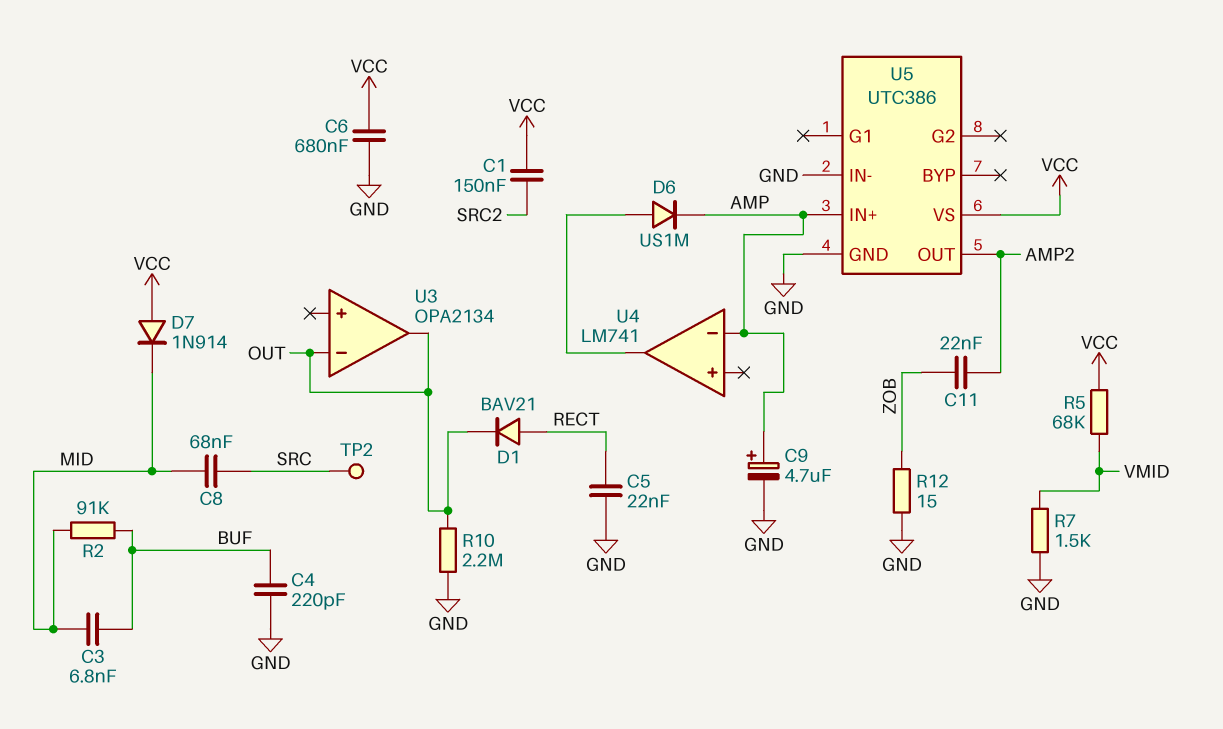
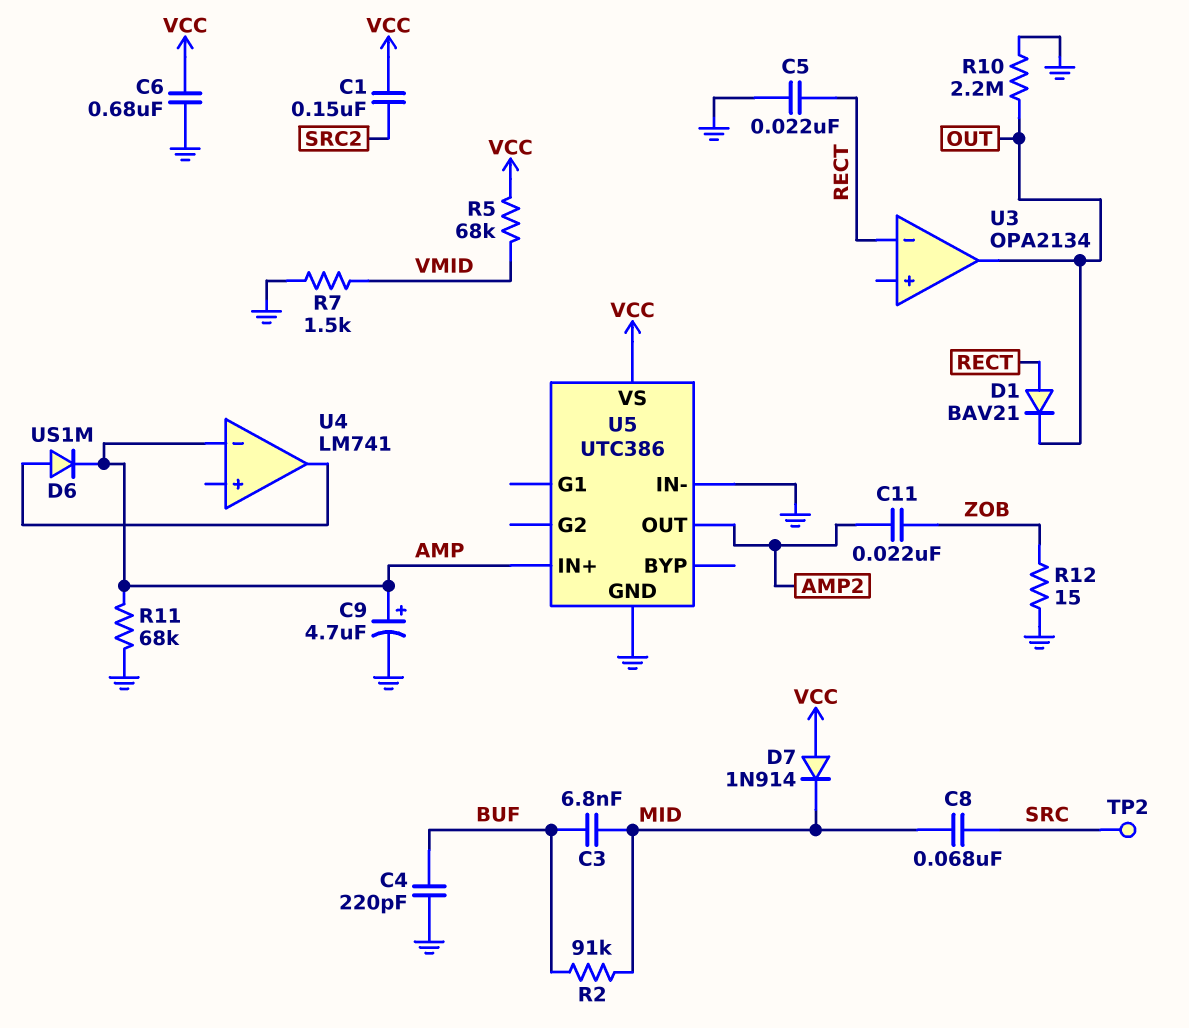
R11: none -> 68k (AMP, GND)
U3 pin in-: OUT -> RECT

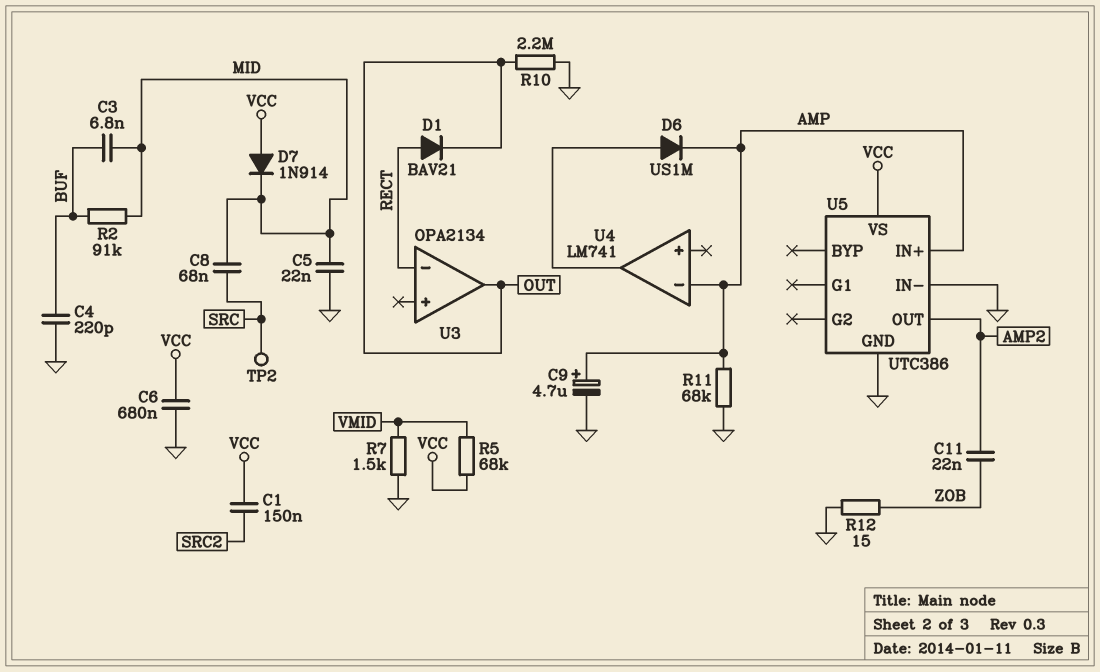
C5: 22nF (GND, RECT) -> 22nF (GND, MID)

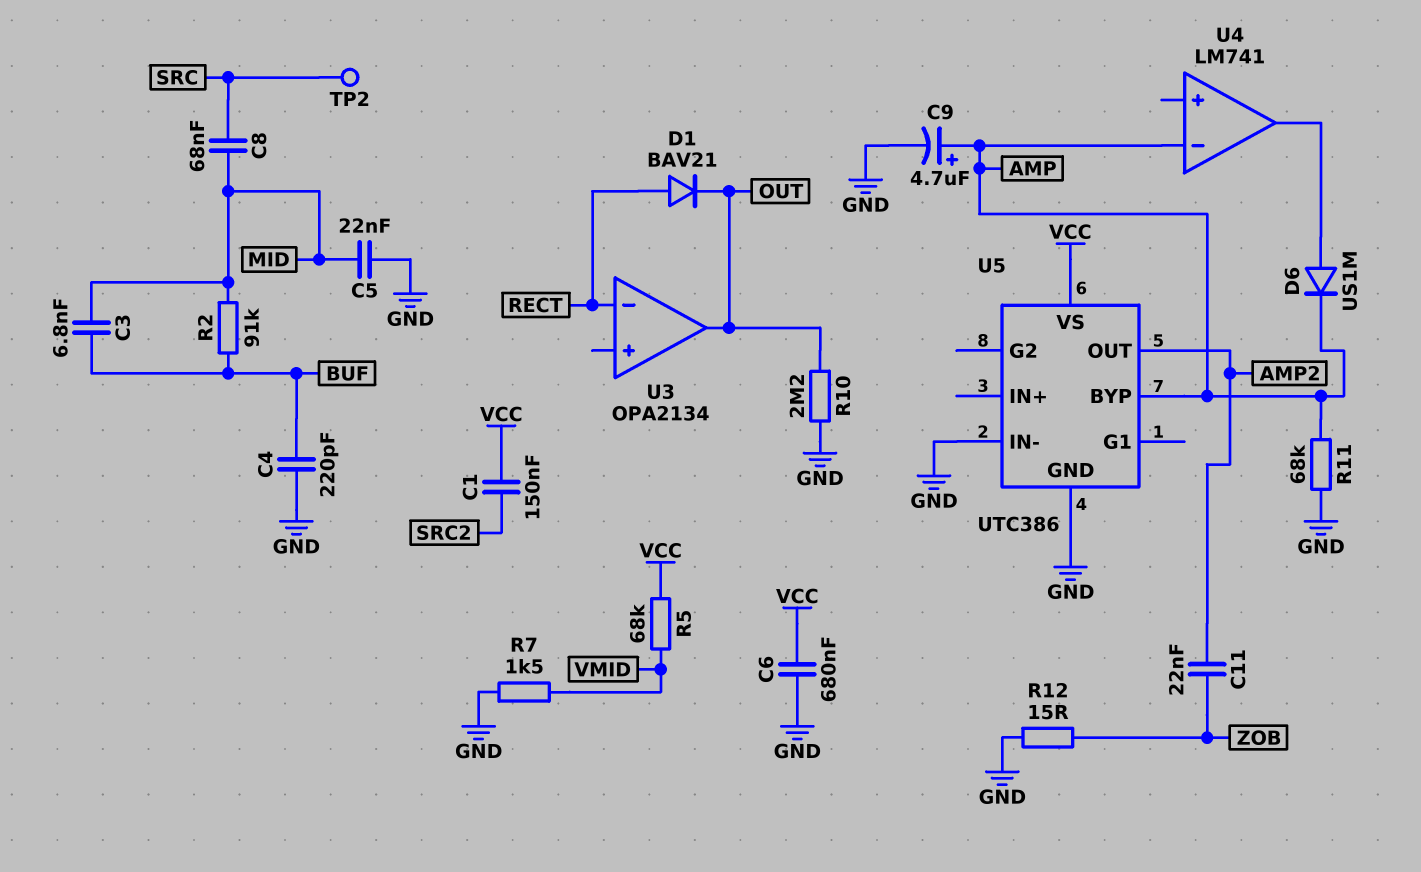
D7: diode 1N914 (A VCC, K MID) -> none
U5 pin BYP: none -> AMP
U5 pin IN+: AMP -> none

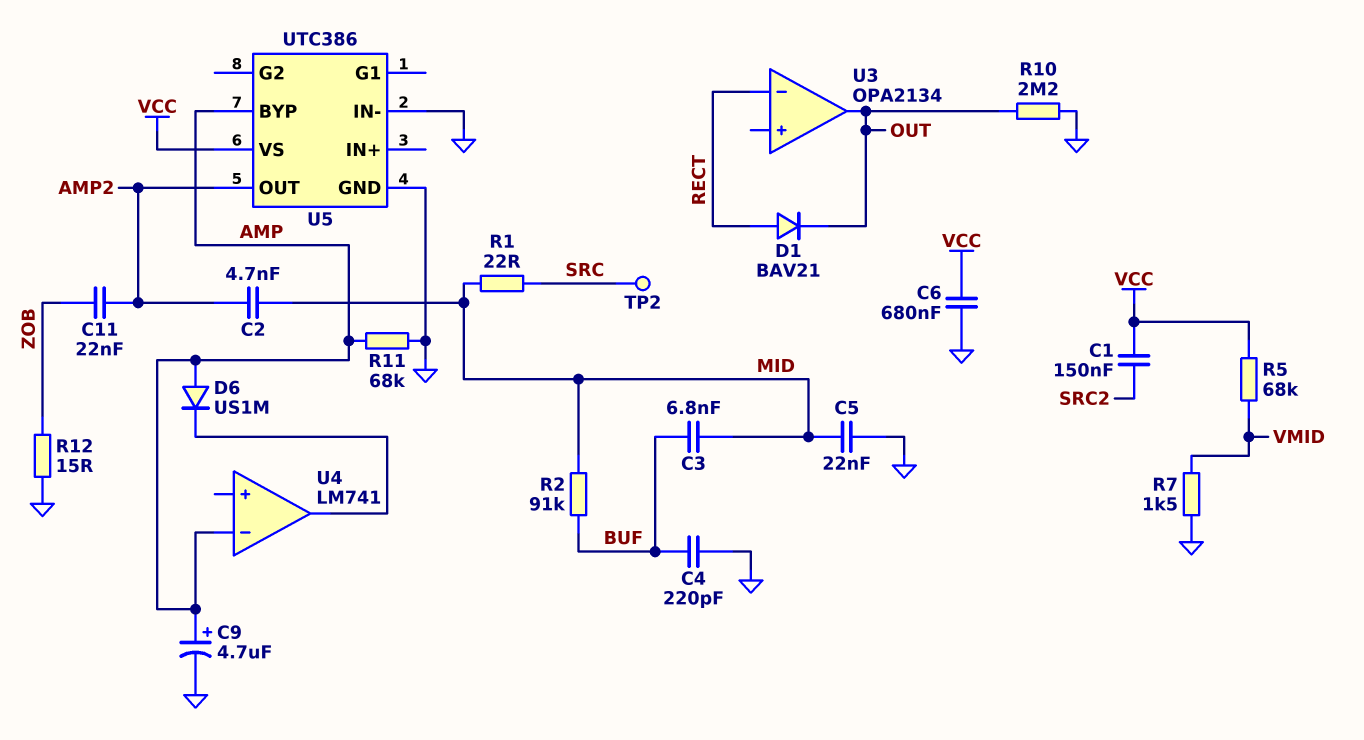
C2: none -> 4.7nF (AMP2, MID)
C8: 68nF (MID, SRC) -> none
D6: diode US1M (A U4/out, K AMP) -> diode US1M (A AMP, K U4/out)
R1: none -> 22 (MID, SRC)

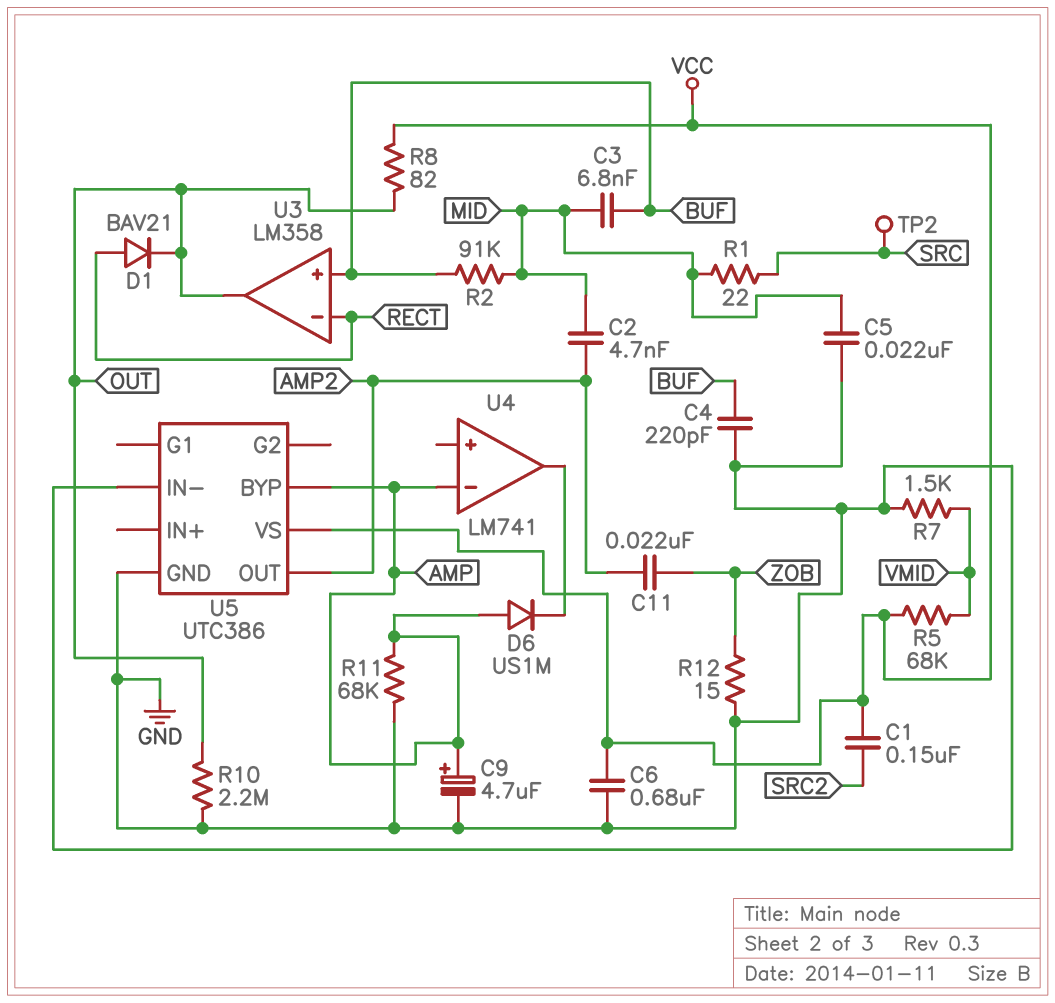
R8: none -> 82 (OUT, VCC)
U3: OPA2134 -> LM358
U3 pin in+: none -> BUF

